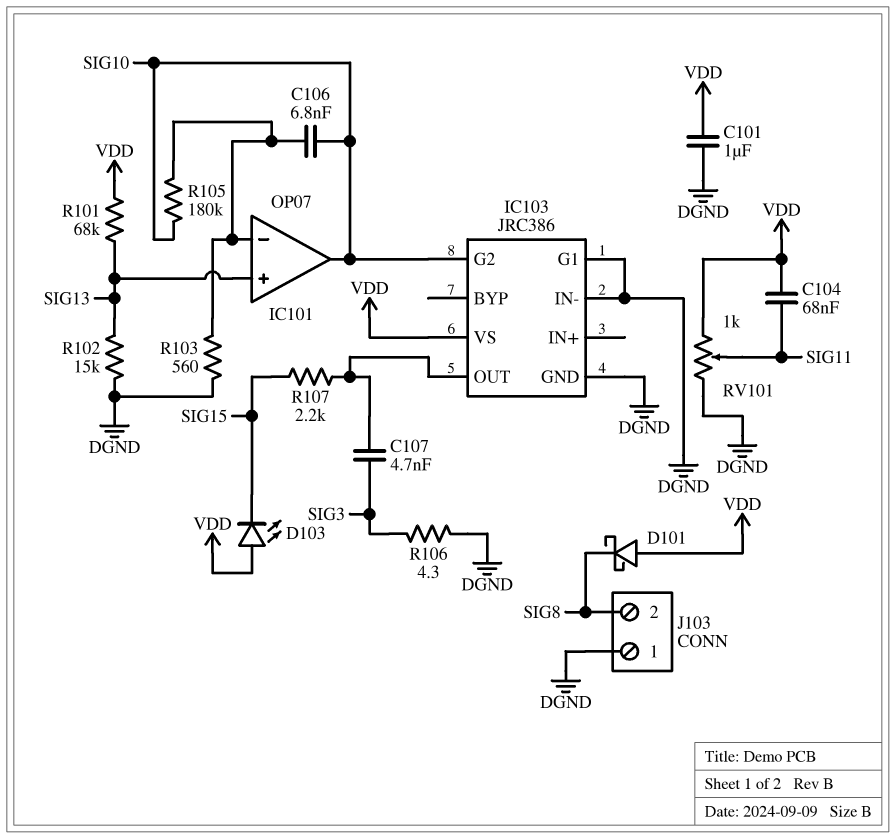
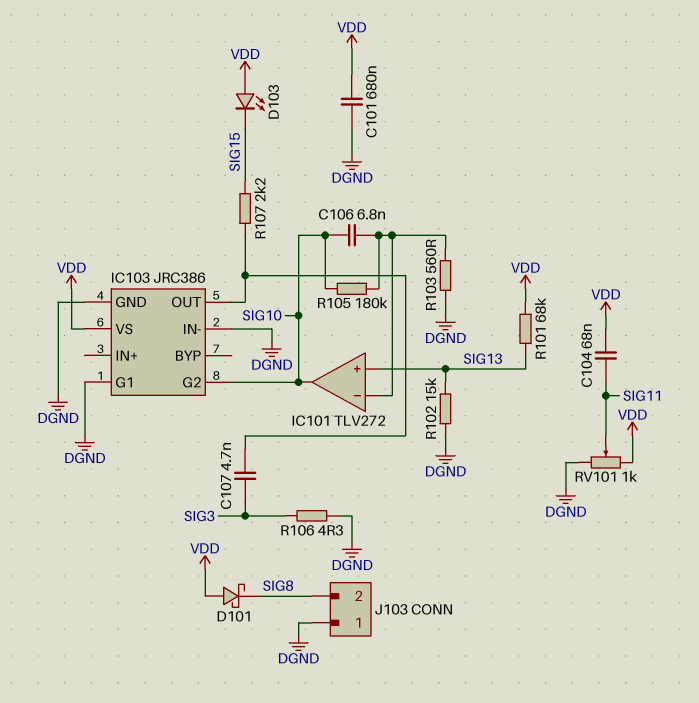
C101: 1uF (DGND, VDD) -> 680nF (DGND, VDD)
IC101: OP07 -> TLV272

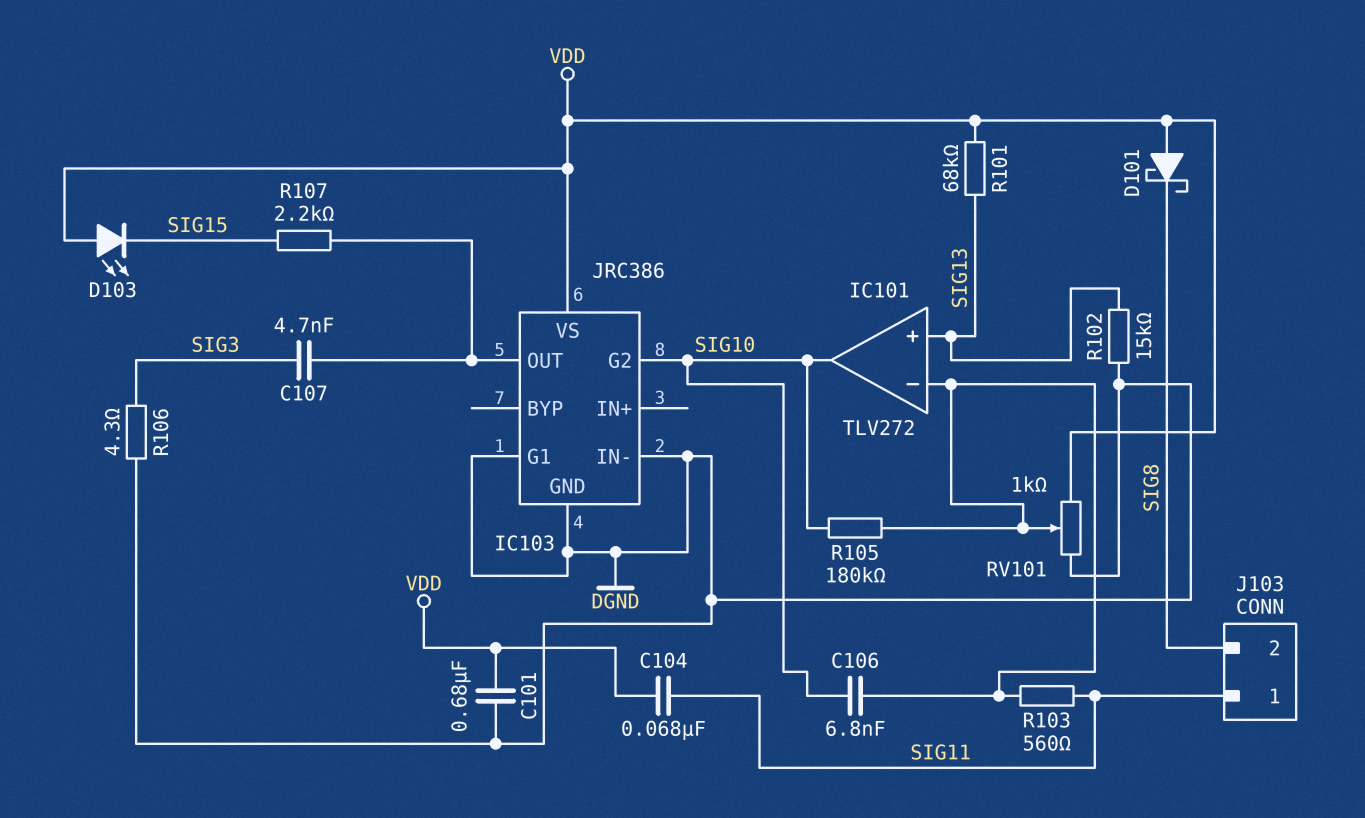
J103 pin 1: DGND -> SIG11
R103: 560 (DGND, IC101/in-) -> 560 (IC101/in-, SIG11)
RV101: 1k (DGND, VDD, wiper SIG11) -> 1k (DGND, VDD, wiper IC101/in-)

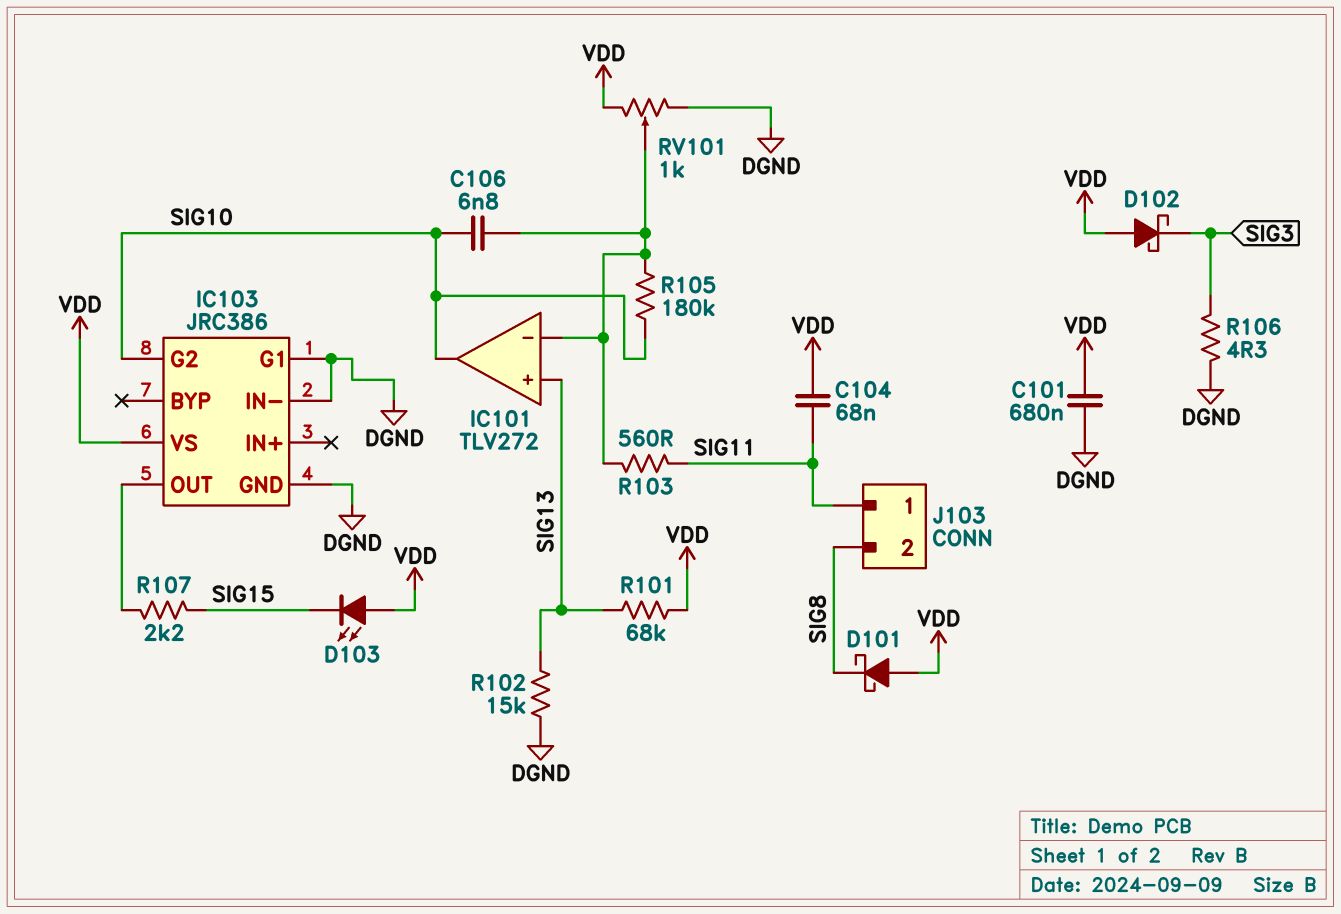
C107: 4.7nF (IC103/OUT, SIG3) -> none
D102: none -> schottky (A VDD, K SIG3)

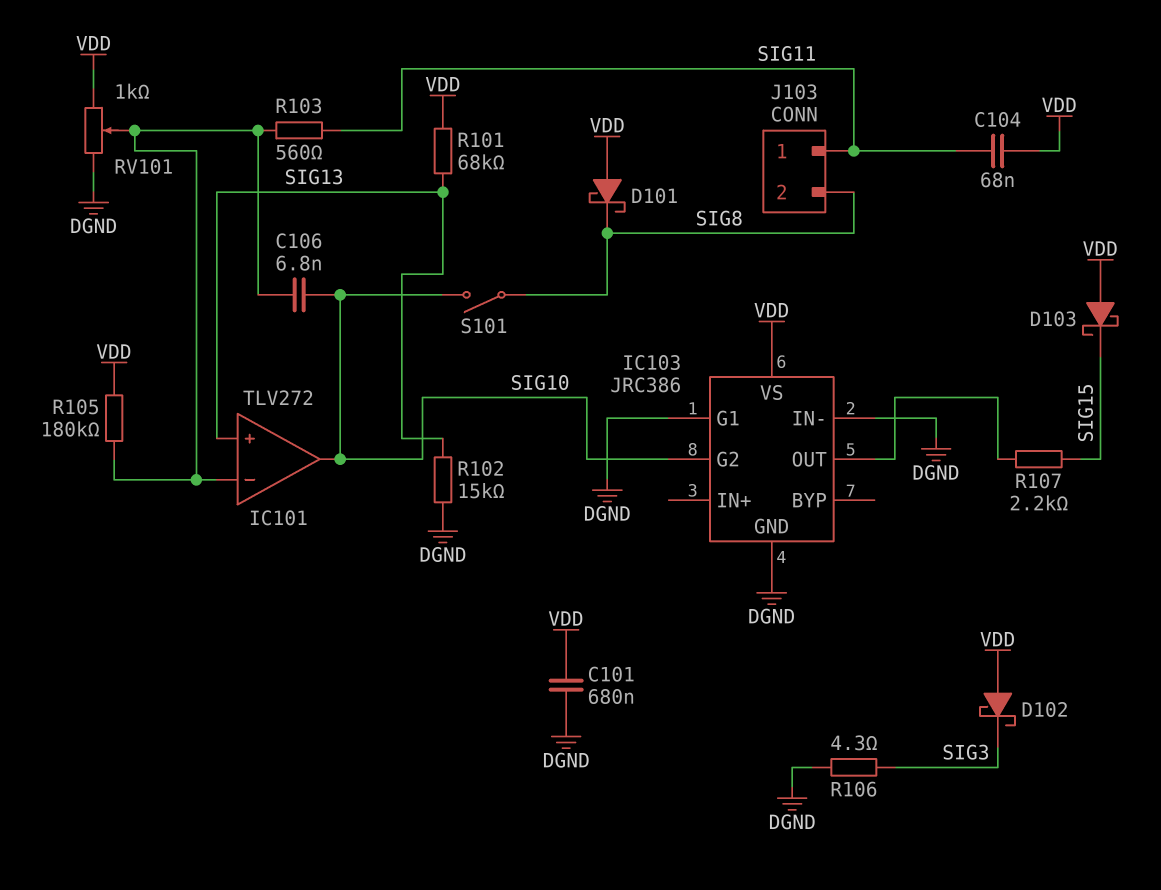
D103: LED (A VDD, K SIG15) -> schottky (A VDD, K SIG15)
R105: 180k (IC101/in-, SIG10) -> 180k (IC101/in-, VDD)
S101: none -> switch (SIG8, SIG10)

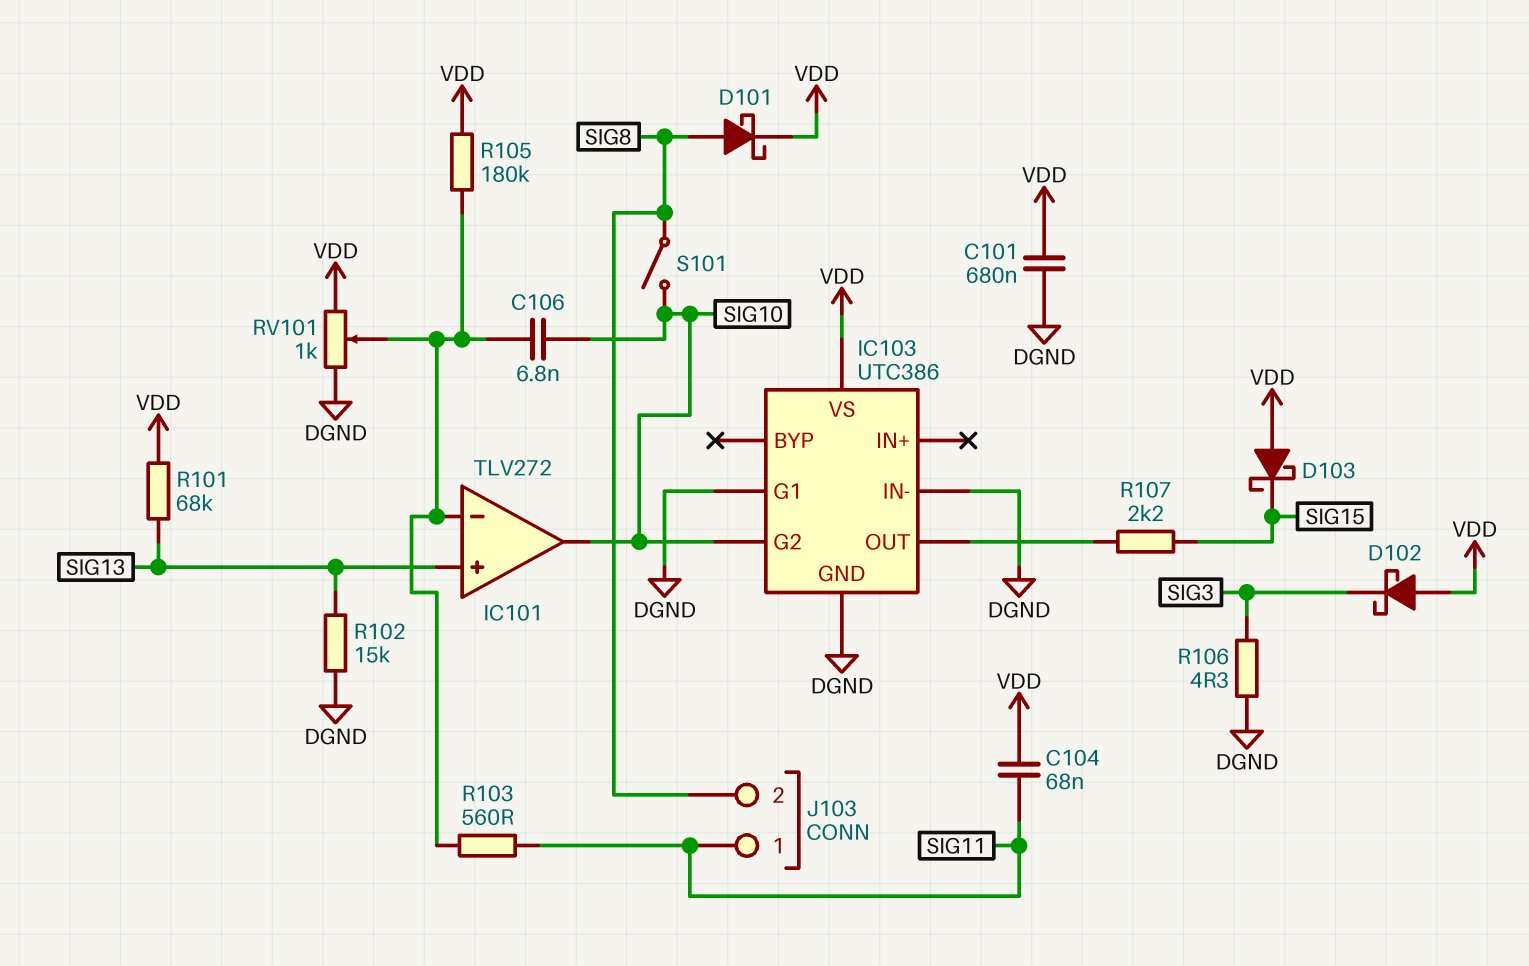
D101: schottky (A VDD, K SIG8) -> schottky (A SIG8, K VDD)
IC103: JRC386 -> UTC386

